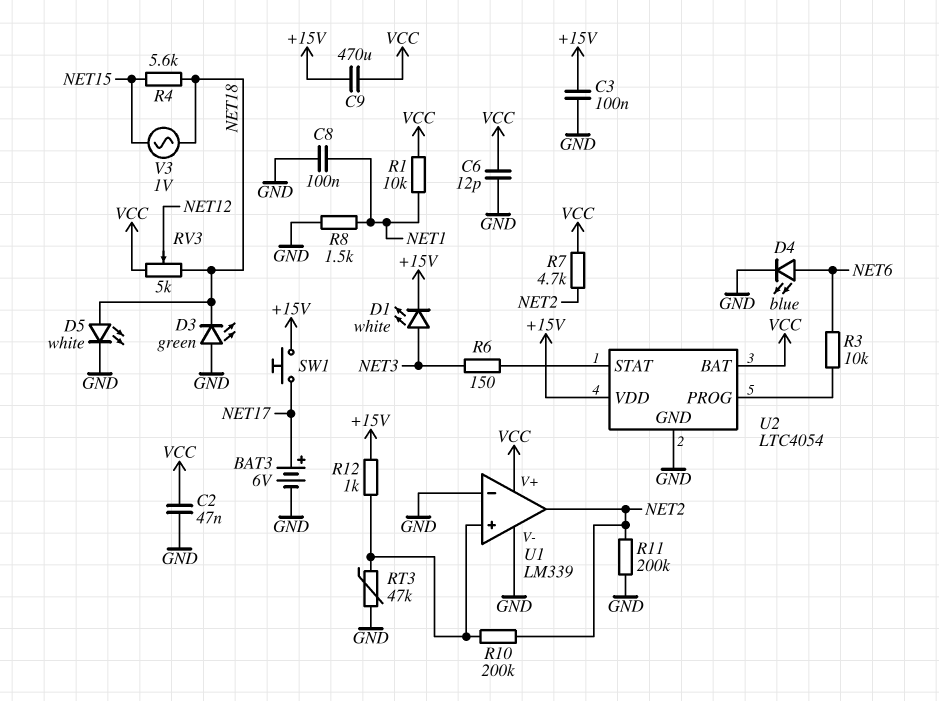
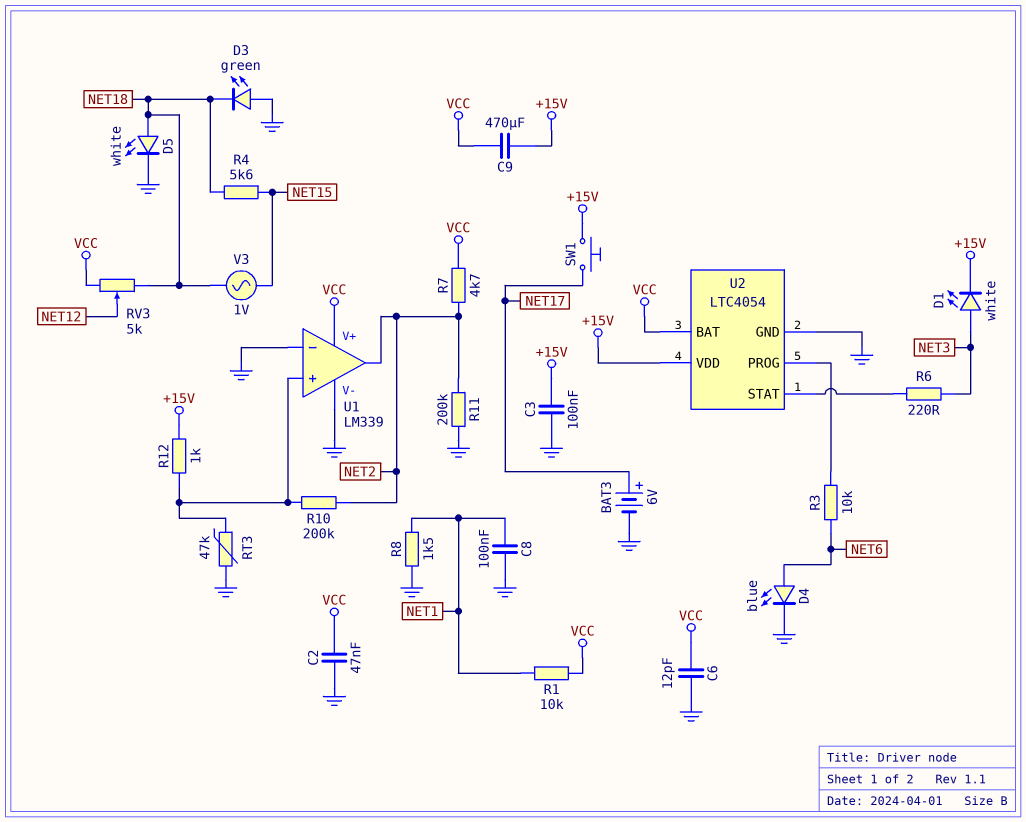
R6: 150 (NET3, U2/STAT) -> 220 (NET3, U2/STAT)

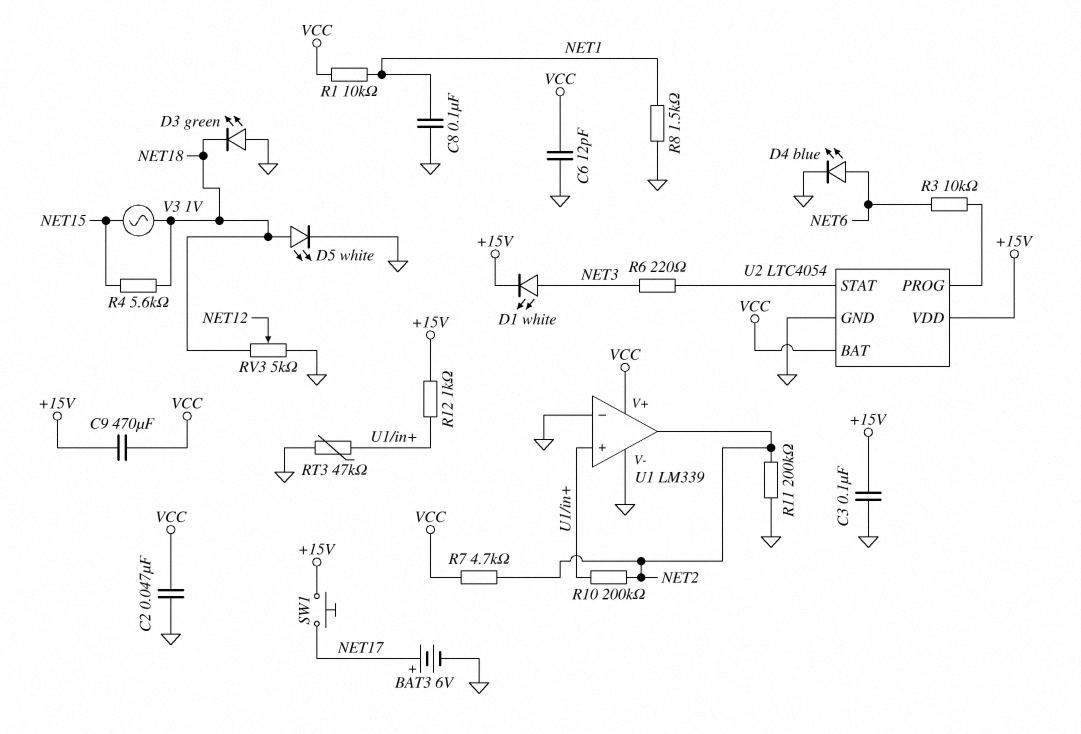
RV3: 5k (NET18, VCC, wiper NET12) -> 5k (GND, NET18, wiper NET12)

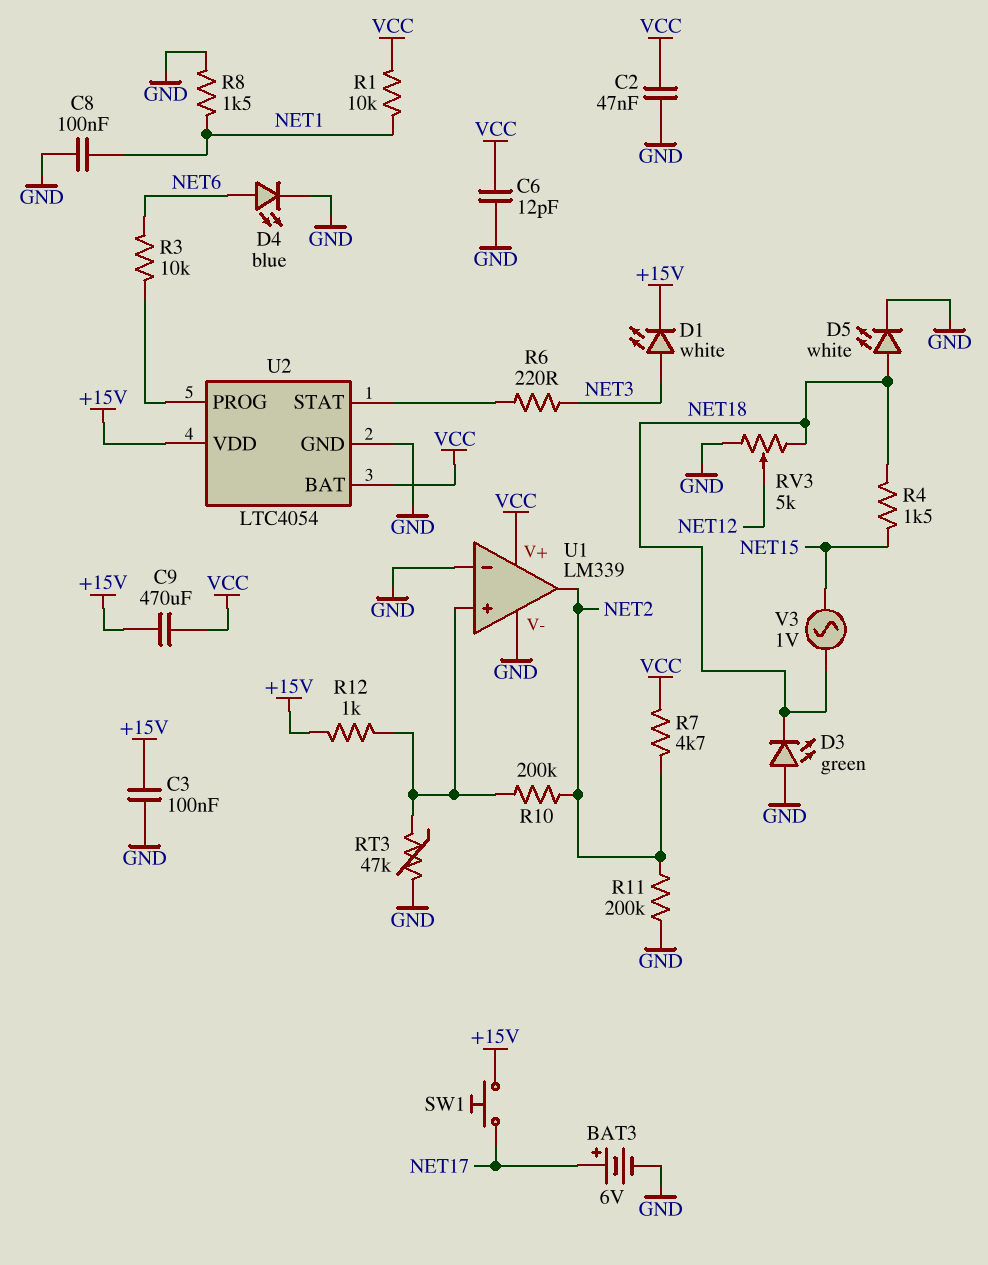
R4: 5.6k (NET15, NET18) -> 1.5k (NET15, NET18)

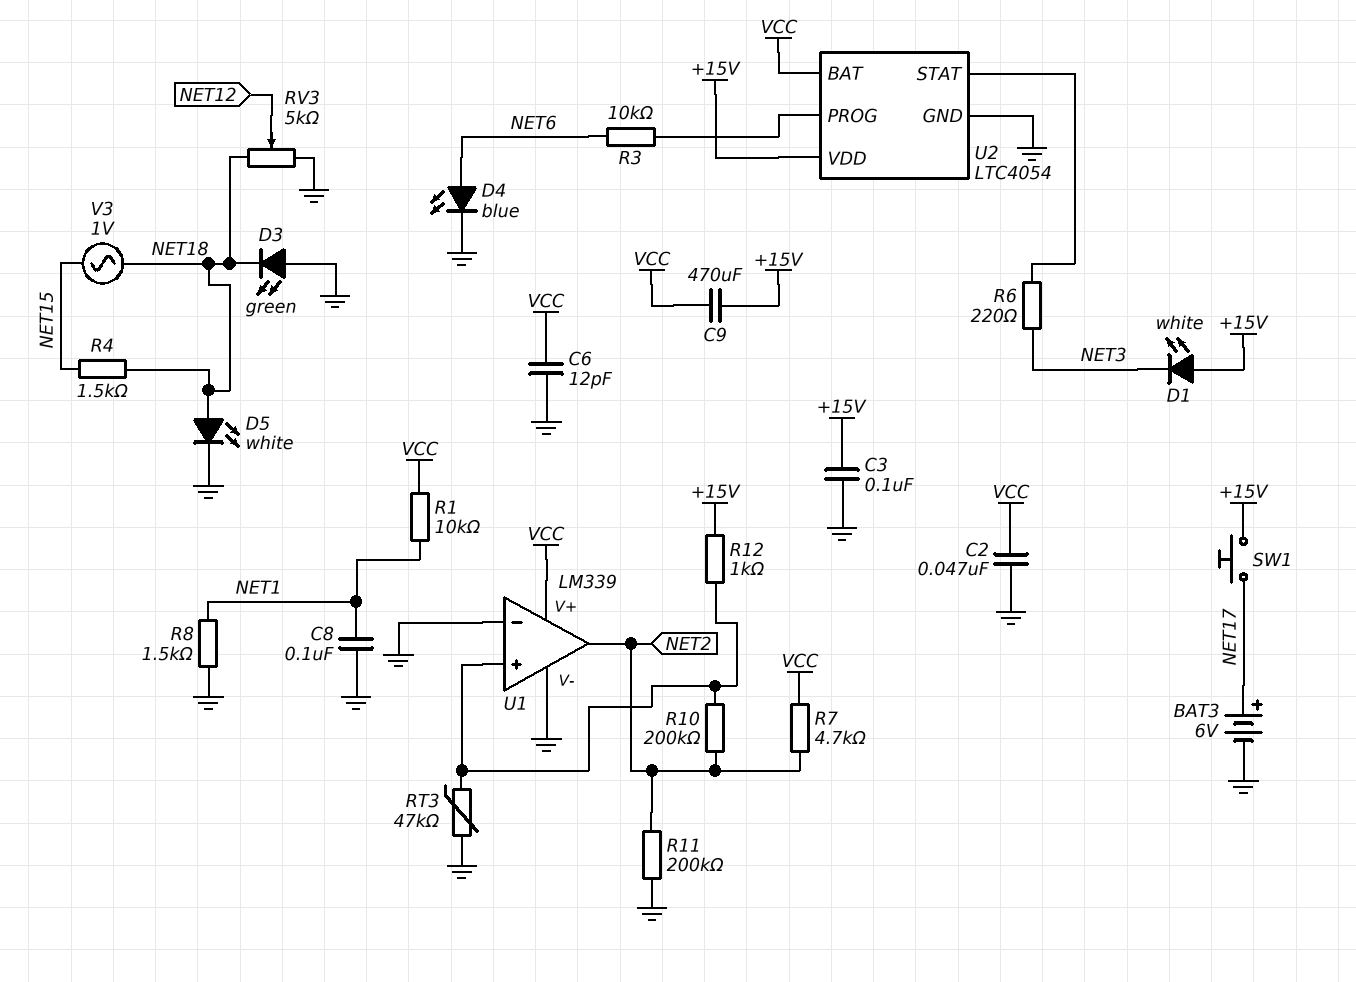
D1: LED white (A NET3, K +15V) -> LED white (A +15V, K NET3)

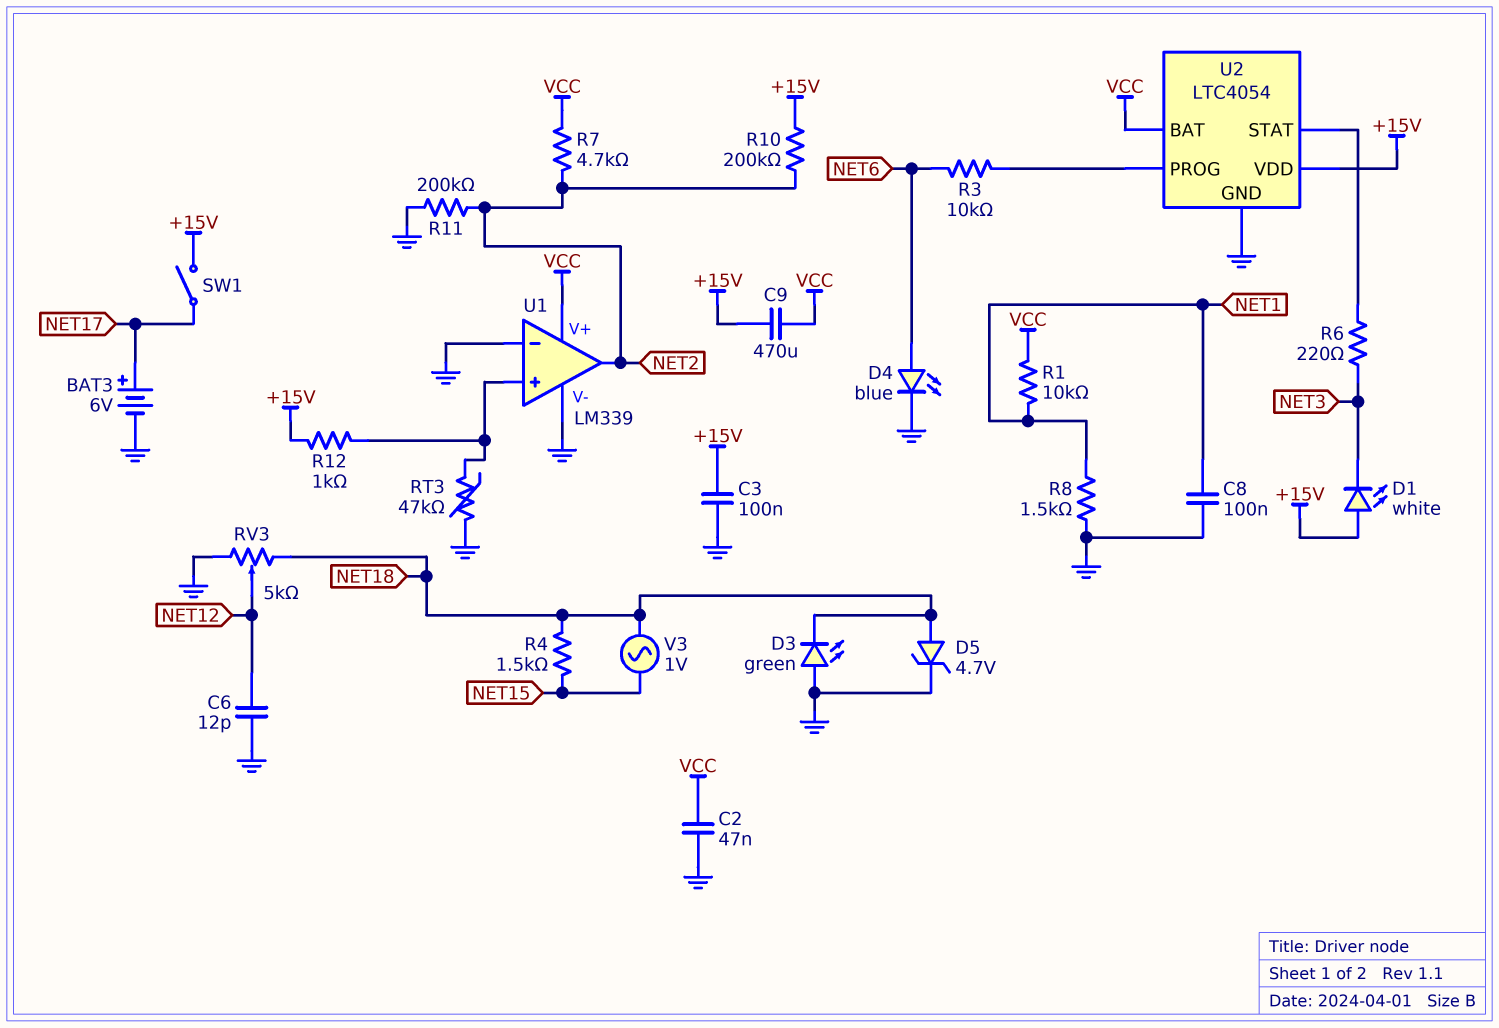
C6: 12pF (GND, VCC) -> 12pF (GND, NET12)
D5: LED white (A NET18, K GND) -> zener 4.7V (A NET18, K GND)
R10: 200k (NET2, U1/in+) -> 200k (+15V, NET2)
SW1: button (+15V, NET17) -> switch (+15V, NET17)

